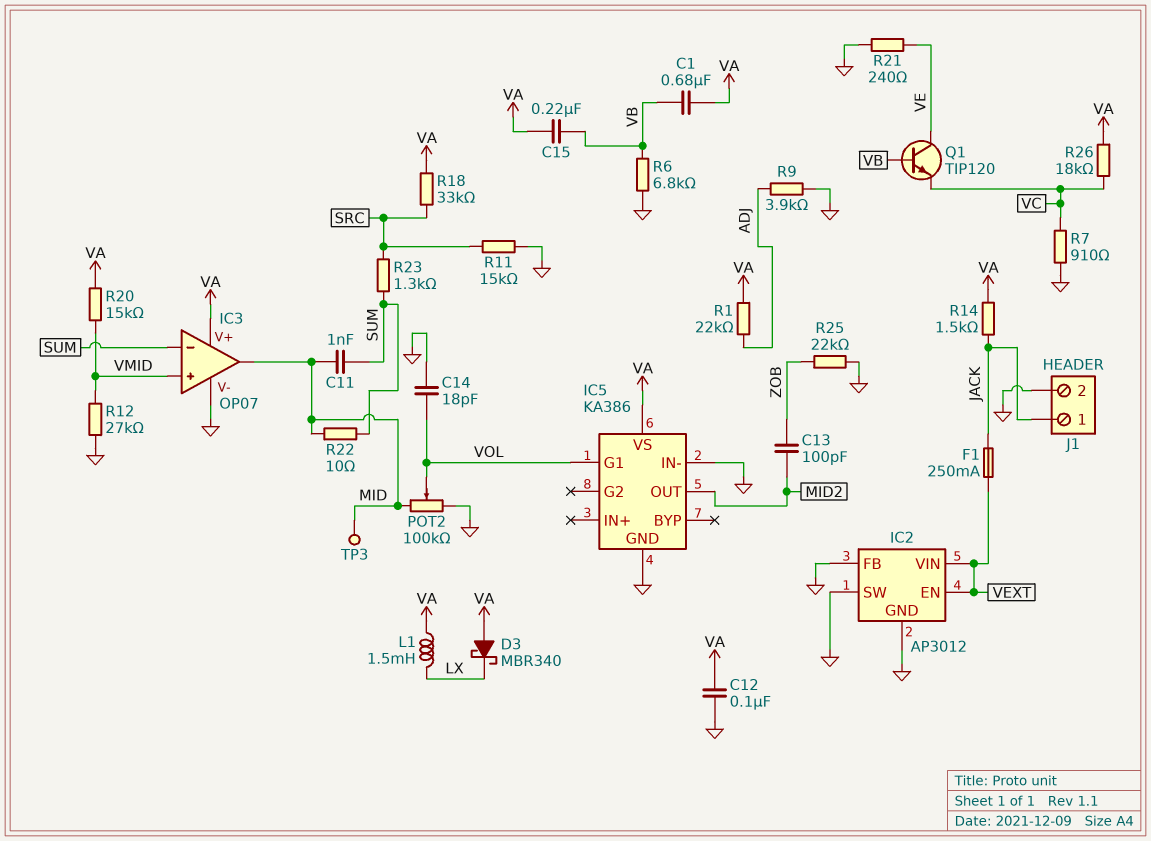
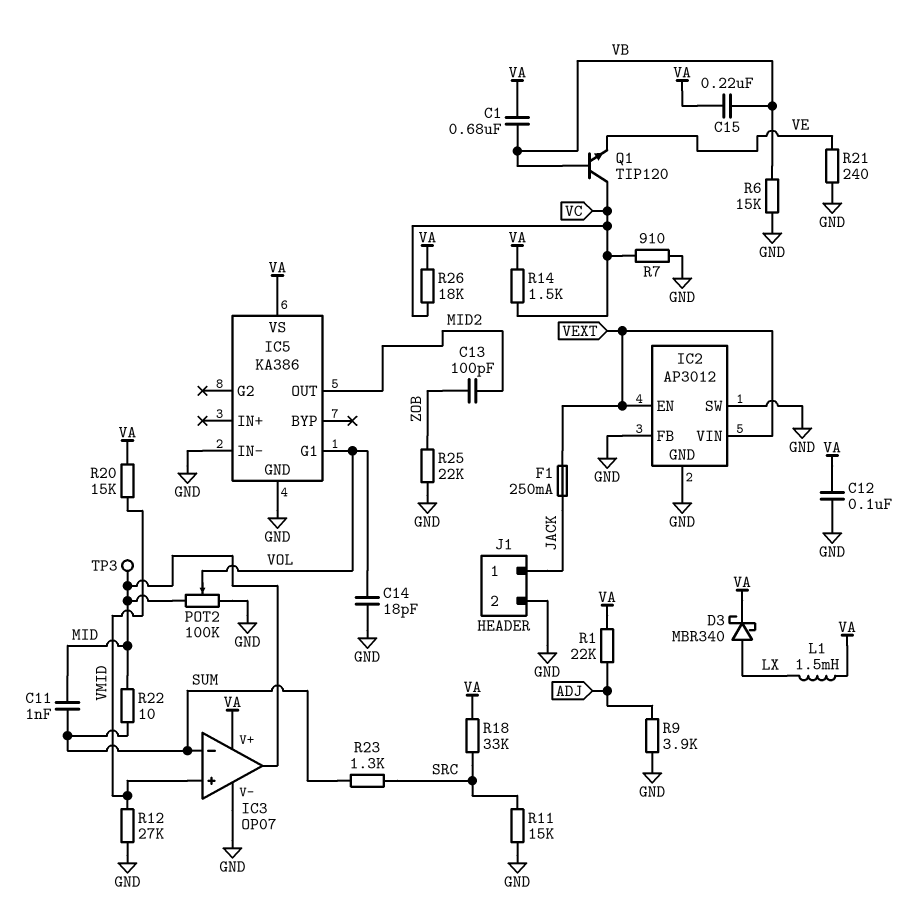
D3: schottky MBR340 (A VA, K LX) -> schottky MBR340 (A LX, K VA)
Q1: NPN TIP120 (B VB, C VE, E VC) -> NPN TIP120 (B VB, C VC, E VE)
R6: 6.8k (GND, VB) -> 15k (GND, VB)
R14: 1.5k (JACK, VA) -> 1.5k (VA, VC)

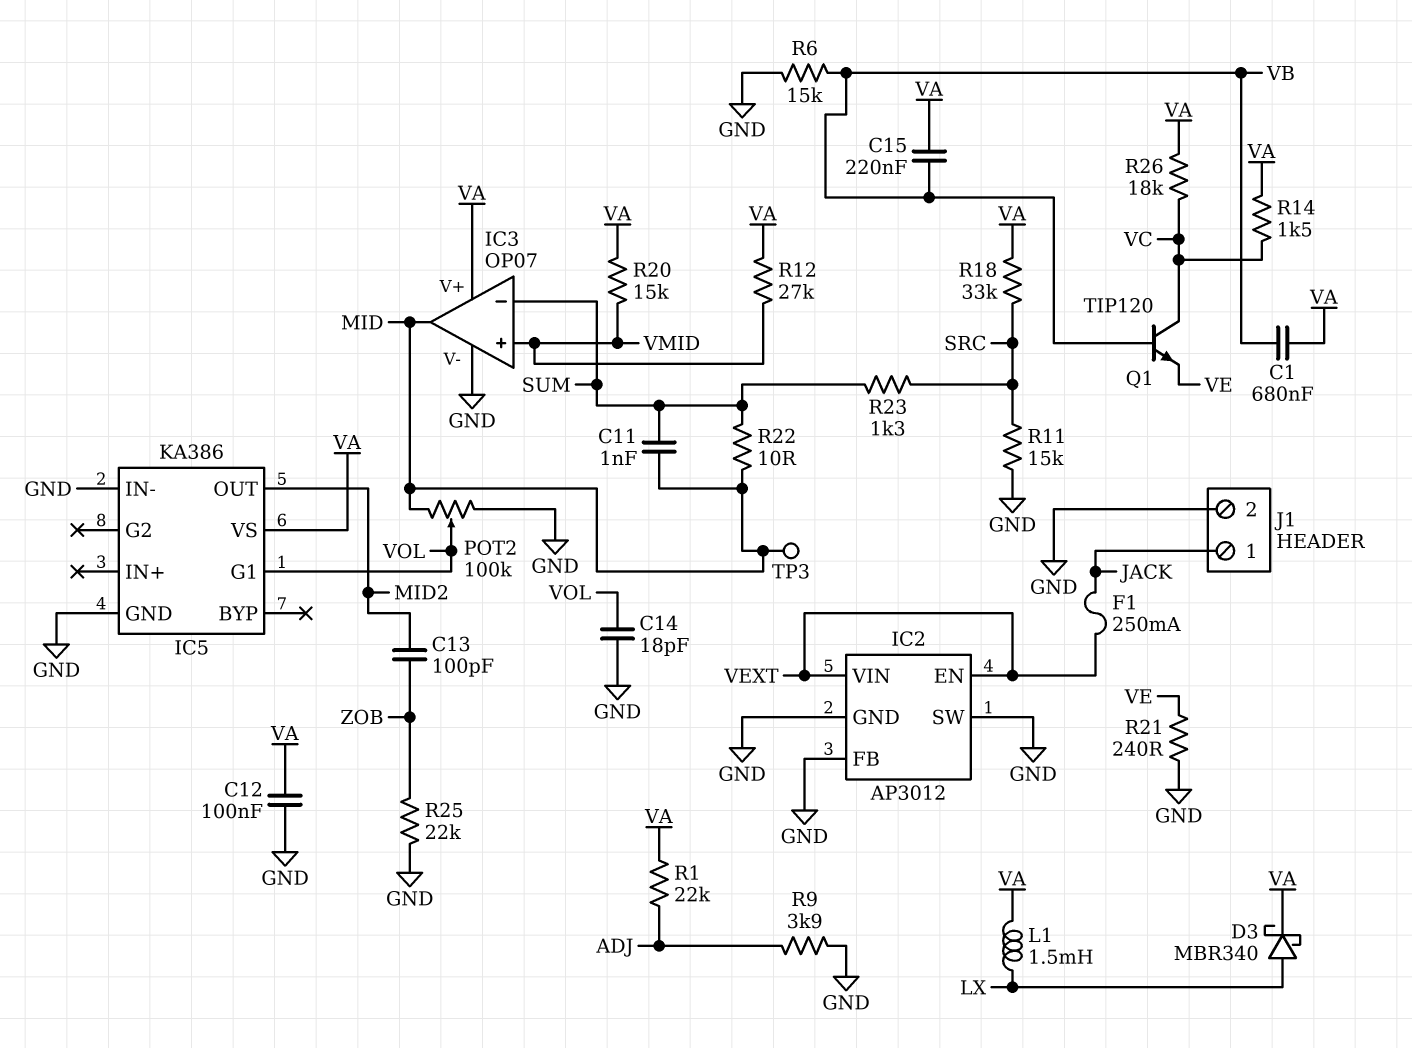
R7: 910 (GND, VC) -> none
R12: 27k (GND, VMID) -> 27k (VA, VMID)

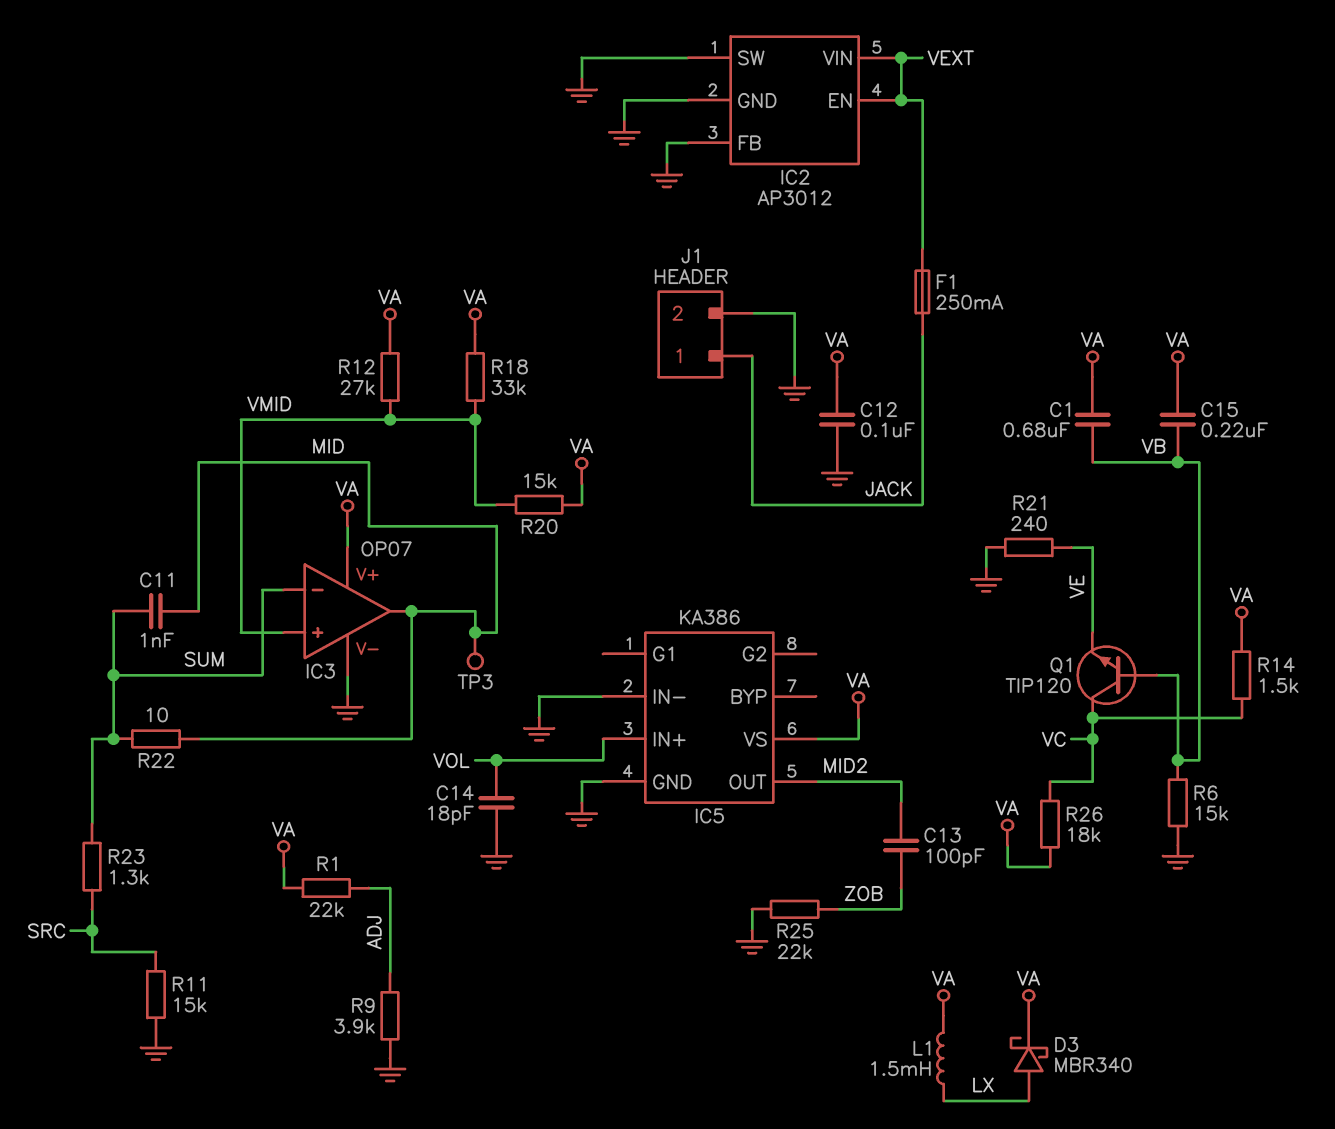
IC5 pin G1: VOL -> none
IC5 pin IN+: none -> VOL
POT2: 100k (GND, MID, wiper VOL) -> none
R18: 33k (SRC, VA) -> 33k (VA, VMID)

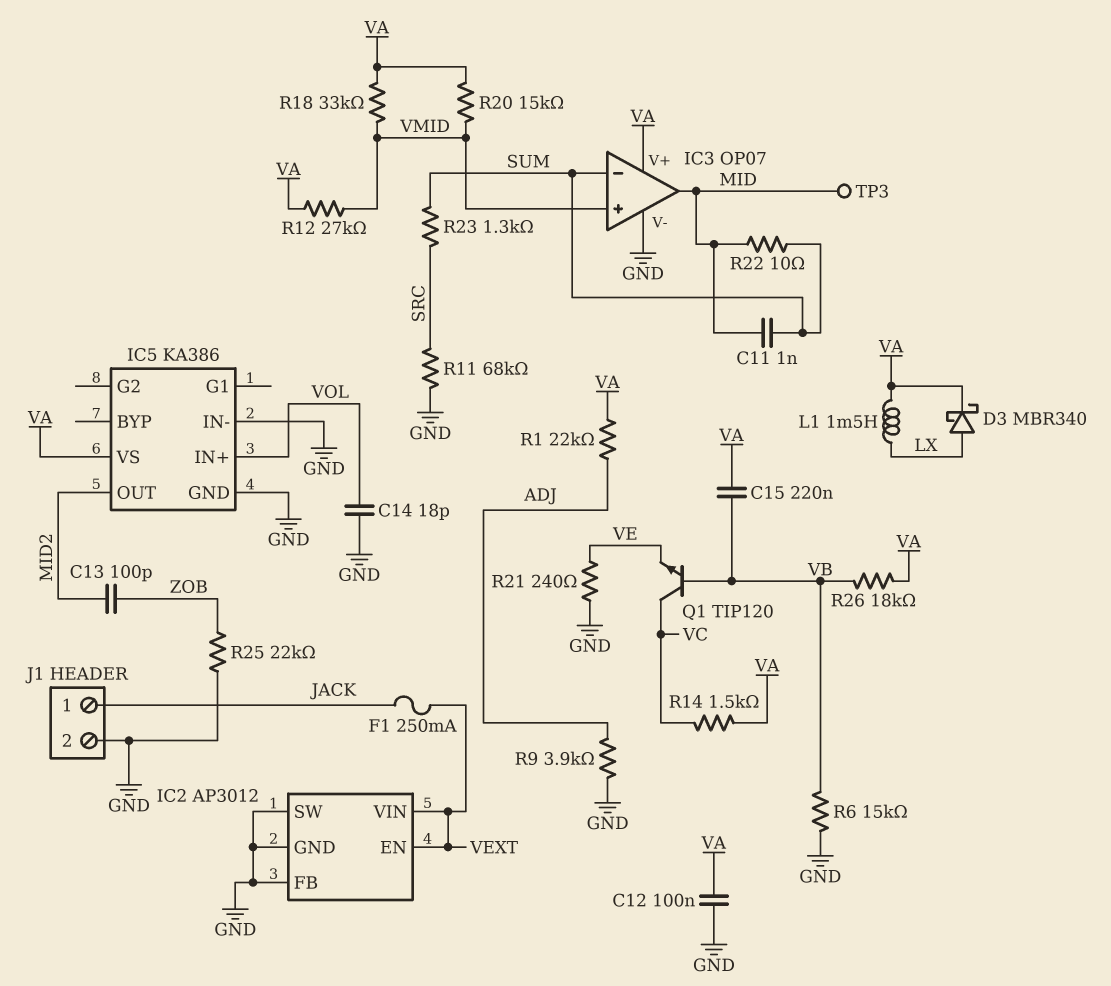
C1: 680nF (VA, VB) -> none
R11: 15k (GND, SRC) -> 68k (GND, SRC)
R26: 18k (VA, VC) -> 18k (VA, VB)

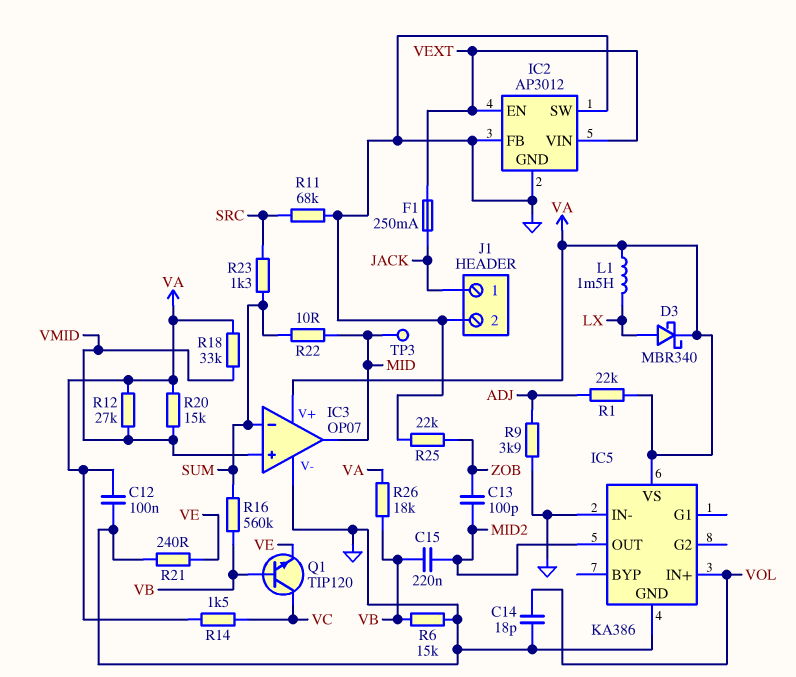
C11: 1nF (MID, SUM) -> none
C15: 220nF (VA, VB) -> 220nF (MID2, VB)
R16: none -> 560k (SUM, VB)

